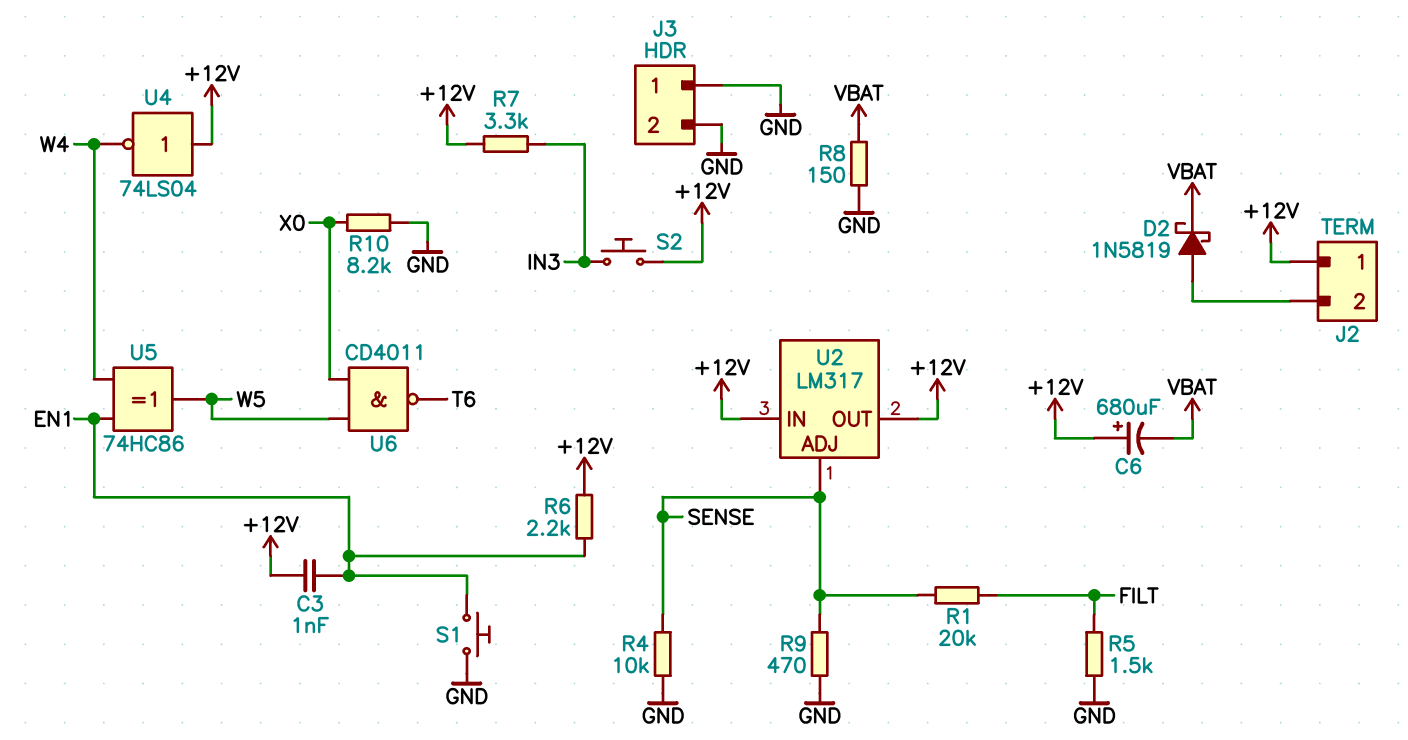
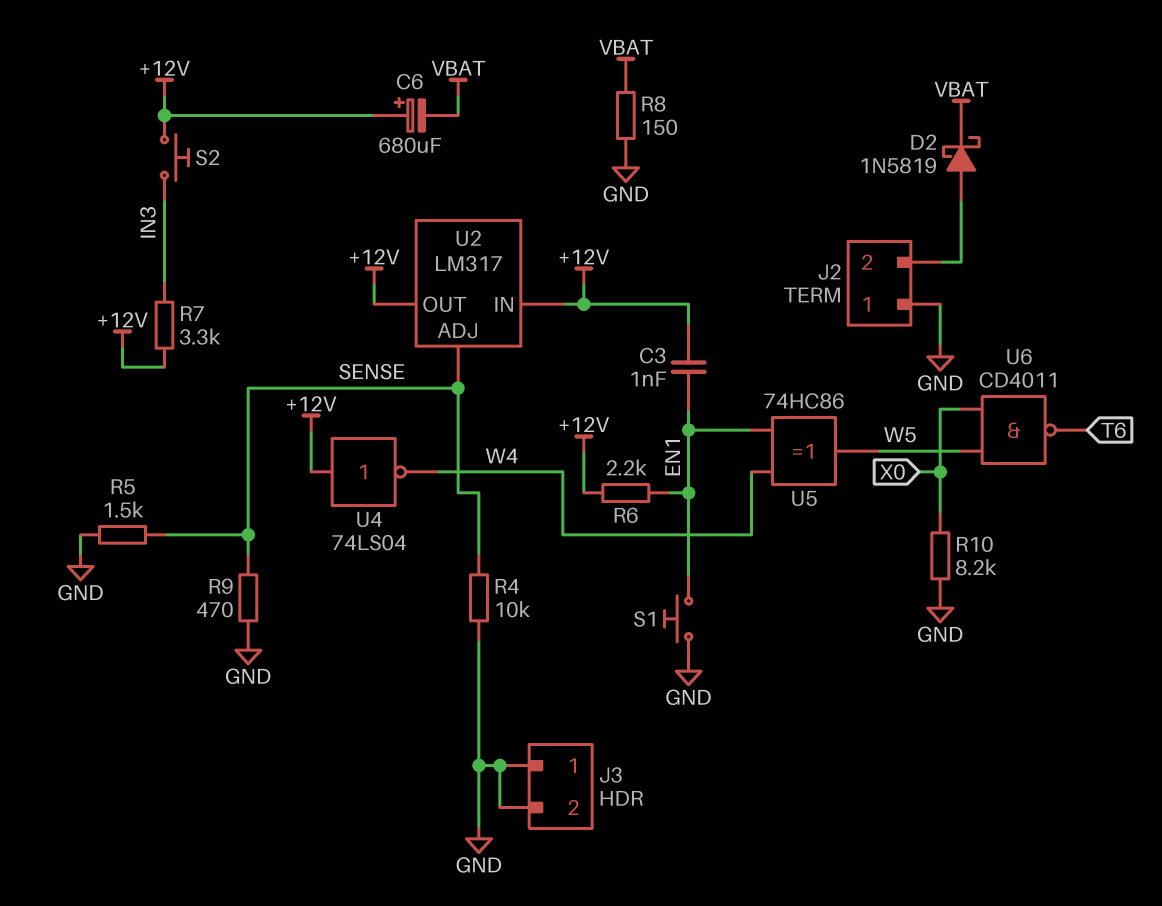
J2 pin 1: +12V -> GND
R1: 20k (FILT, SENSE) -> none
R5: 1.5k (FILT, GND) -> 1.5k (GND, SENSE)

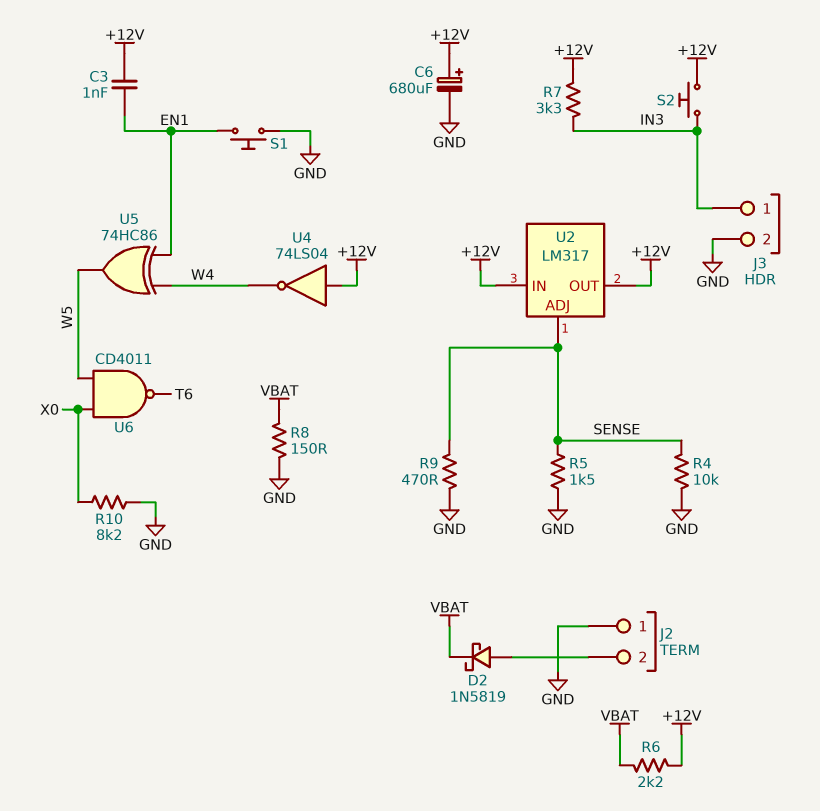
C6: 680uF (plus +12V, minus VBAT) -> 680uF (plus +12V, minus GND)
J3 pin 1: GND -> IN3
R6: 2.2k (+12V, EN1) -> 2.2k (+12V, VBAT)

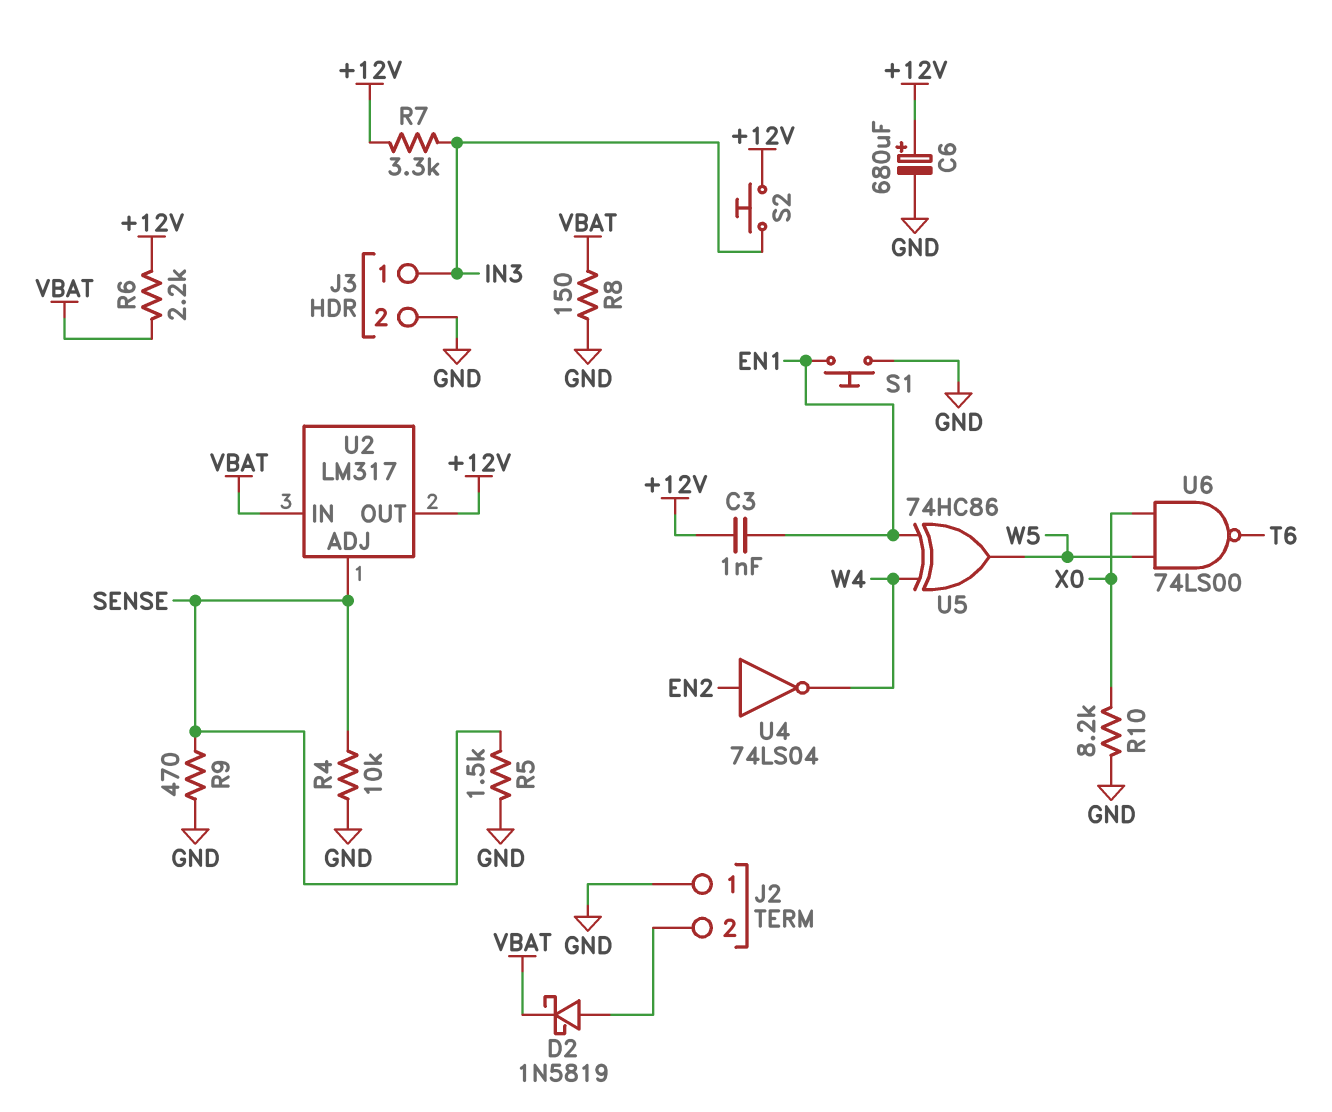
U2 pin IN: +12V -> VBAT
U4: NOT 74LS04 (in +12V, out W4) -> NOT 74LS04 (in EN2, out W4)
U6: NAND CD4011 (in W5, in X0, out T6) -> NAND 74LS00 (in W5, in X0, out T6)

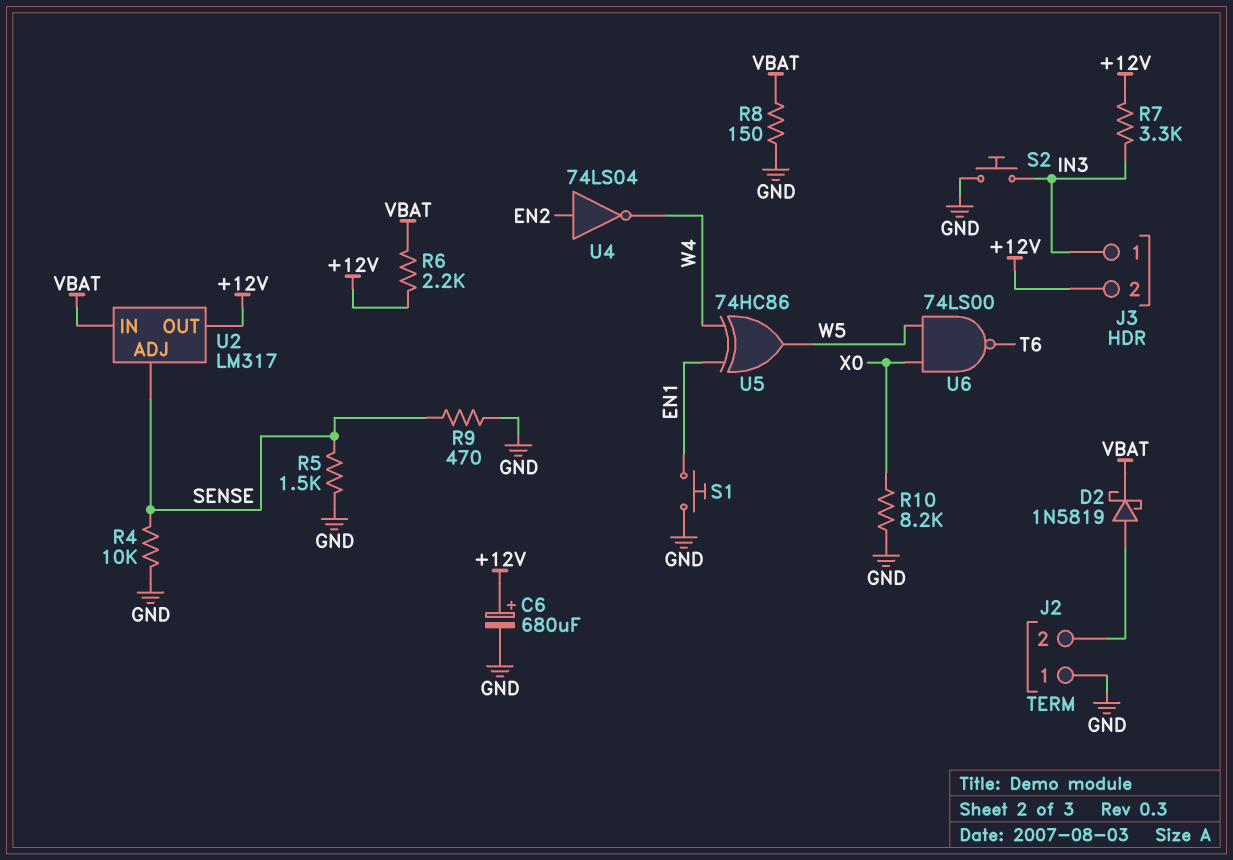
C3: 1nF (+12V, EN1) -> none
J3 pin 2: GND -> +12V
S2: button (+12V, IN3) -> button (GND, IN3)

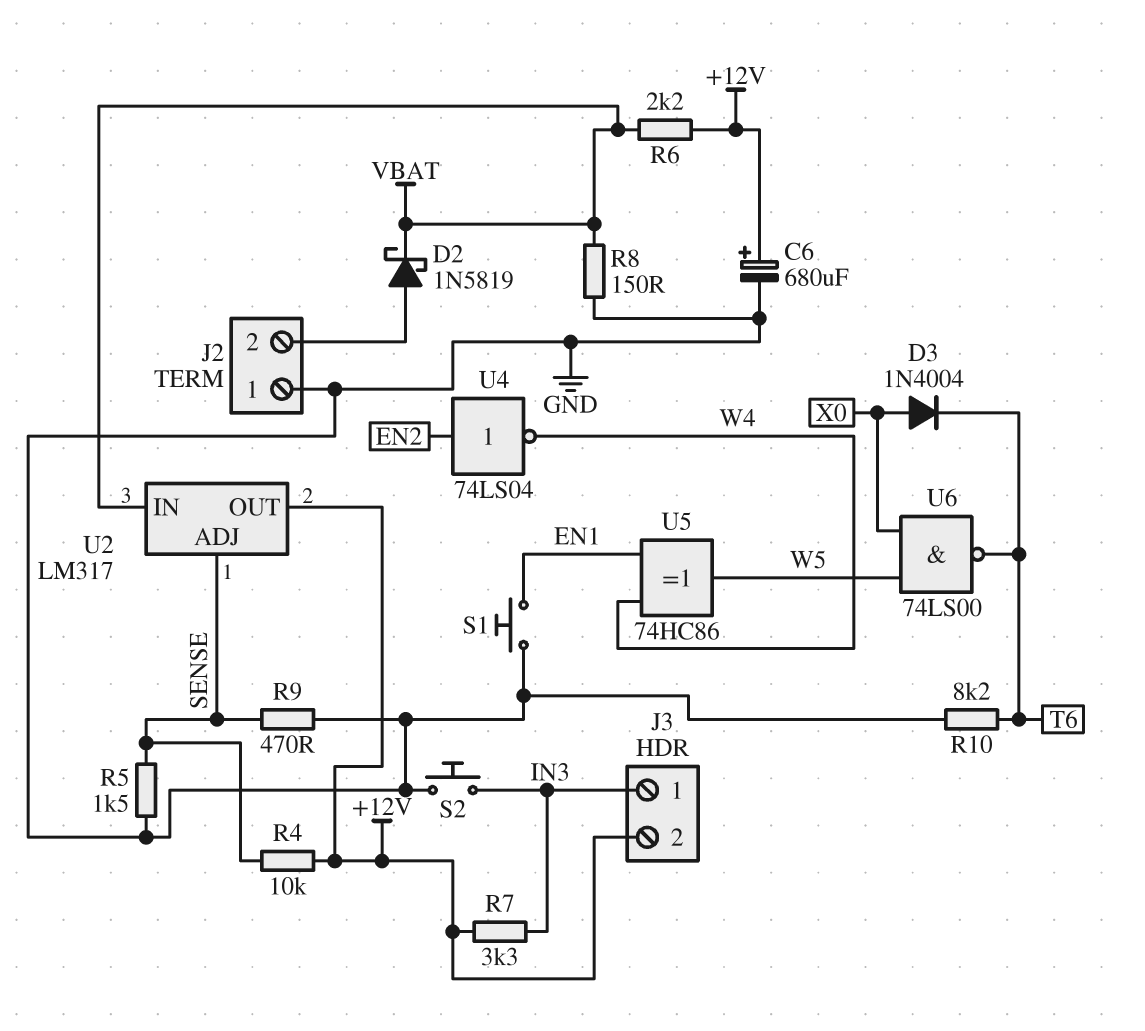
D3: none -> diode 1N4004 (A X0, K T6)
R4: 10k (GND, SENSE) -> 10k (+12V, SENSE)
R10: 8.2k (GND, X0) -> 8.2k (GND, T6)

